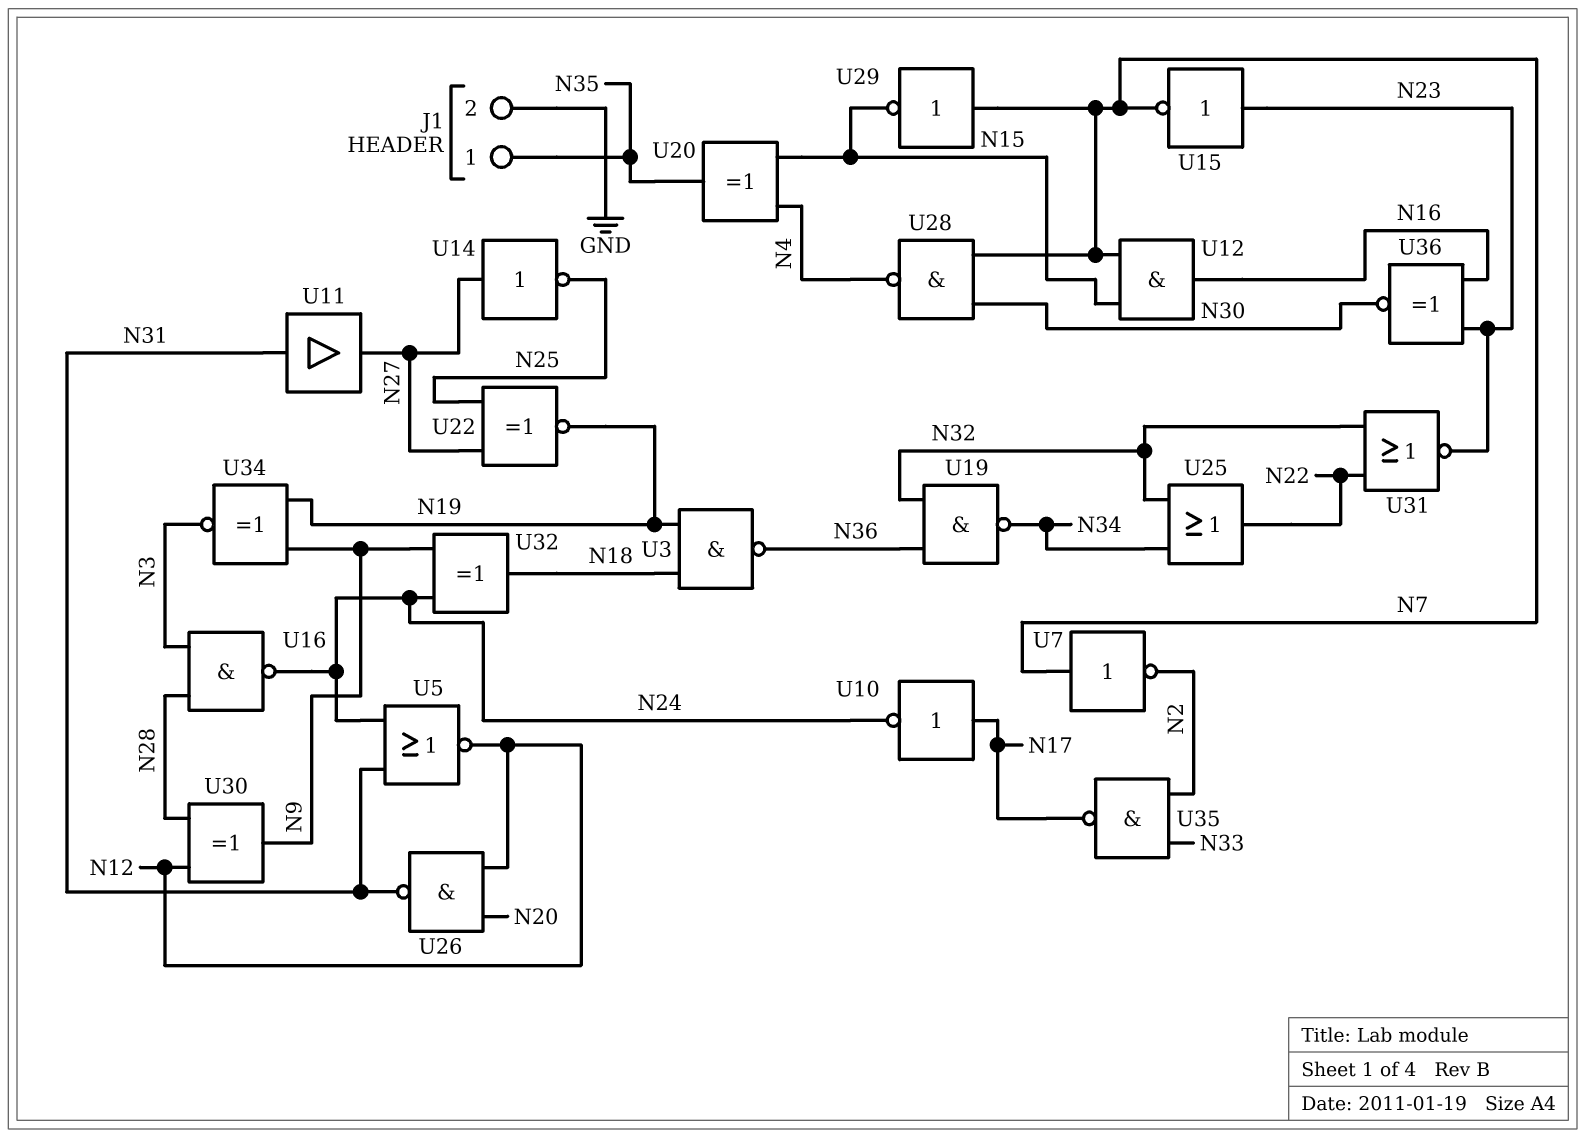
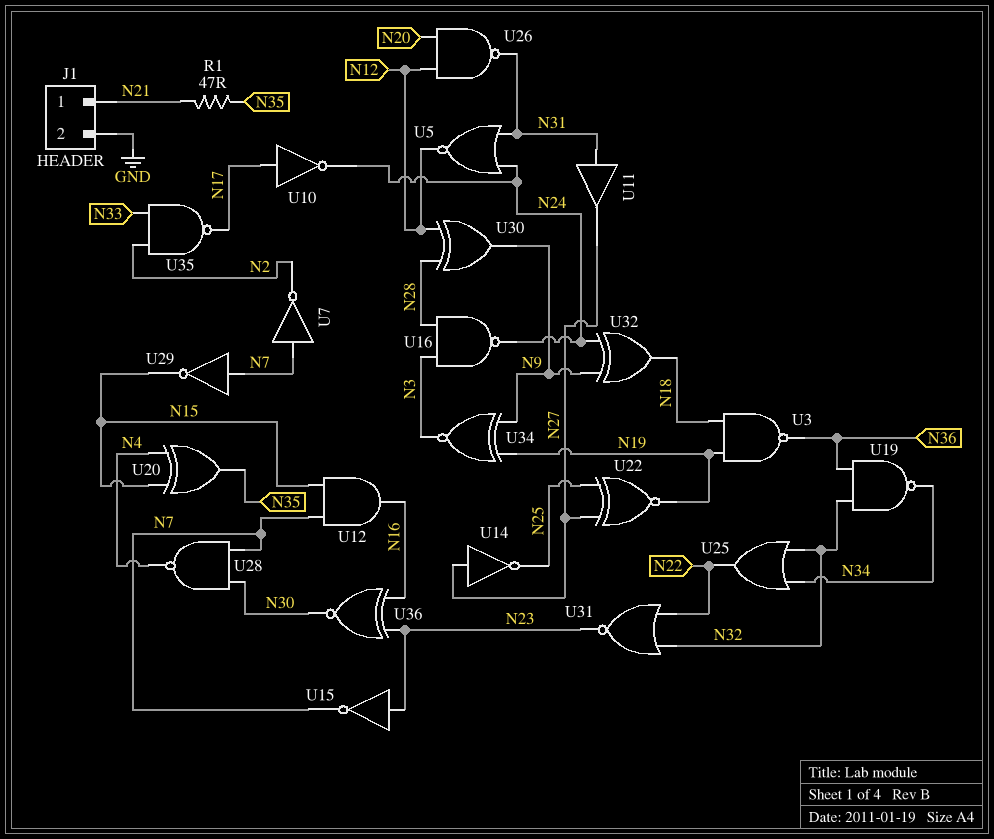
J1 pin 1: N35 -> N21
R1: none -> 47 (N21, N35)

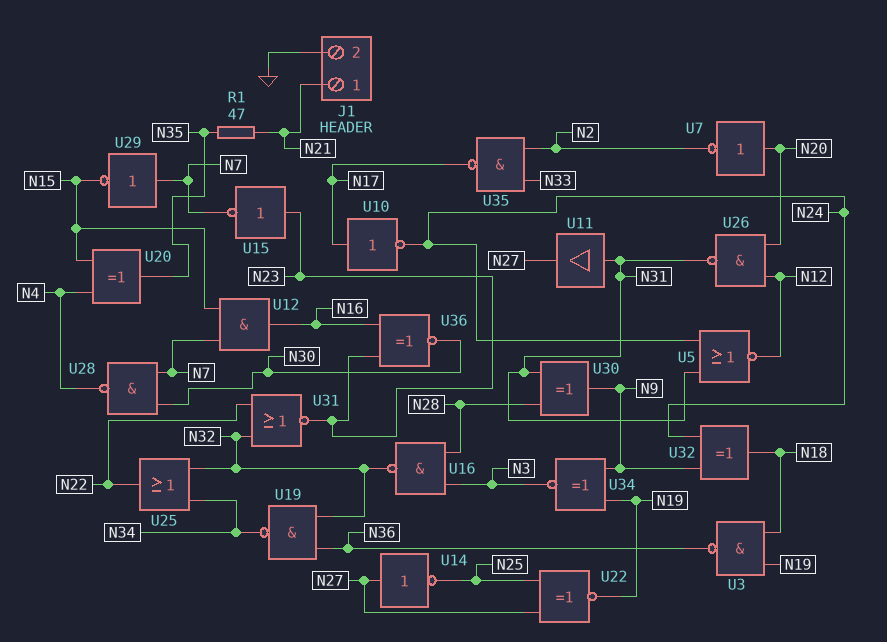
U7: NOT (in N7, out N2) -> NOT (in N20, out N2)
U16: NAND (in N3, in N28, out N24) -> NAND (in N3, in N28, out N32)
U30: XOR (in N12, in N28, out N9) -> XOR (in N28, in N31, out N9)

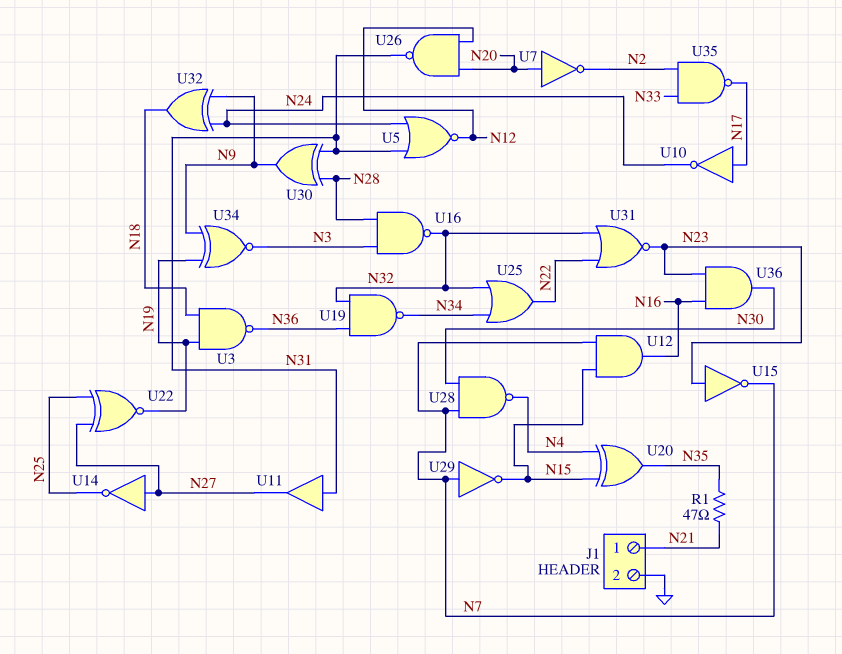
U36: XNOR (in N16, in N23, out N30) -> AND (in N16, in N23, out N30)

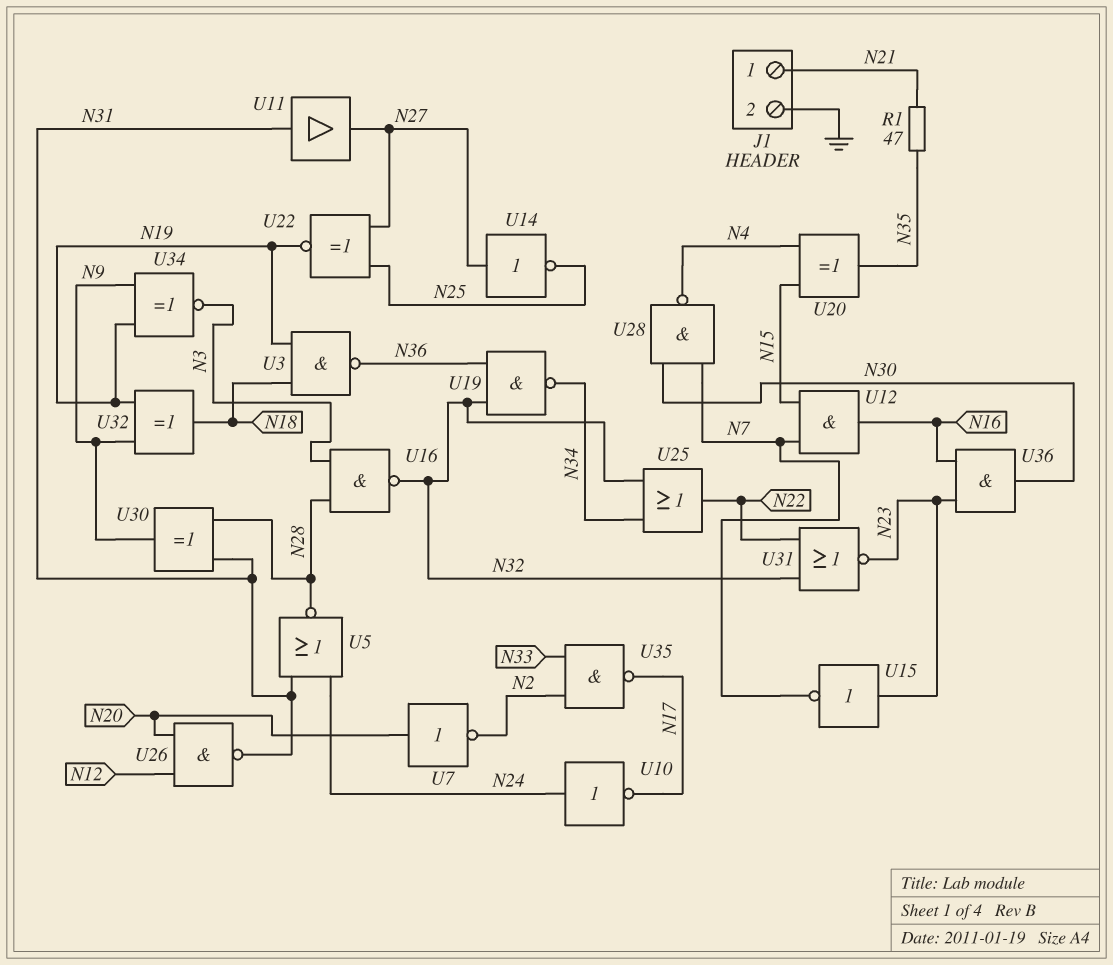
U5: NOR (in N24, in N31, out N12) -> NOR (in N24, in N31, out N28)
U10: NOT (in N17, out N24) -> NOT (in N24, out N17)
U29: NOT (in N7, out N15) -> none
U32: XOR (in N9, in N24, out N18) -> XOR (in N9, in N19, out N18)

